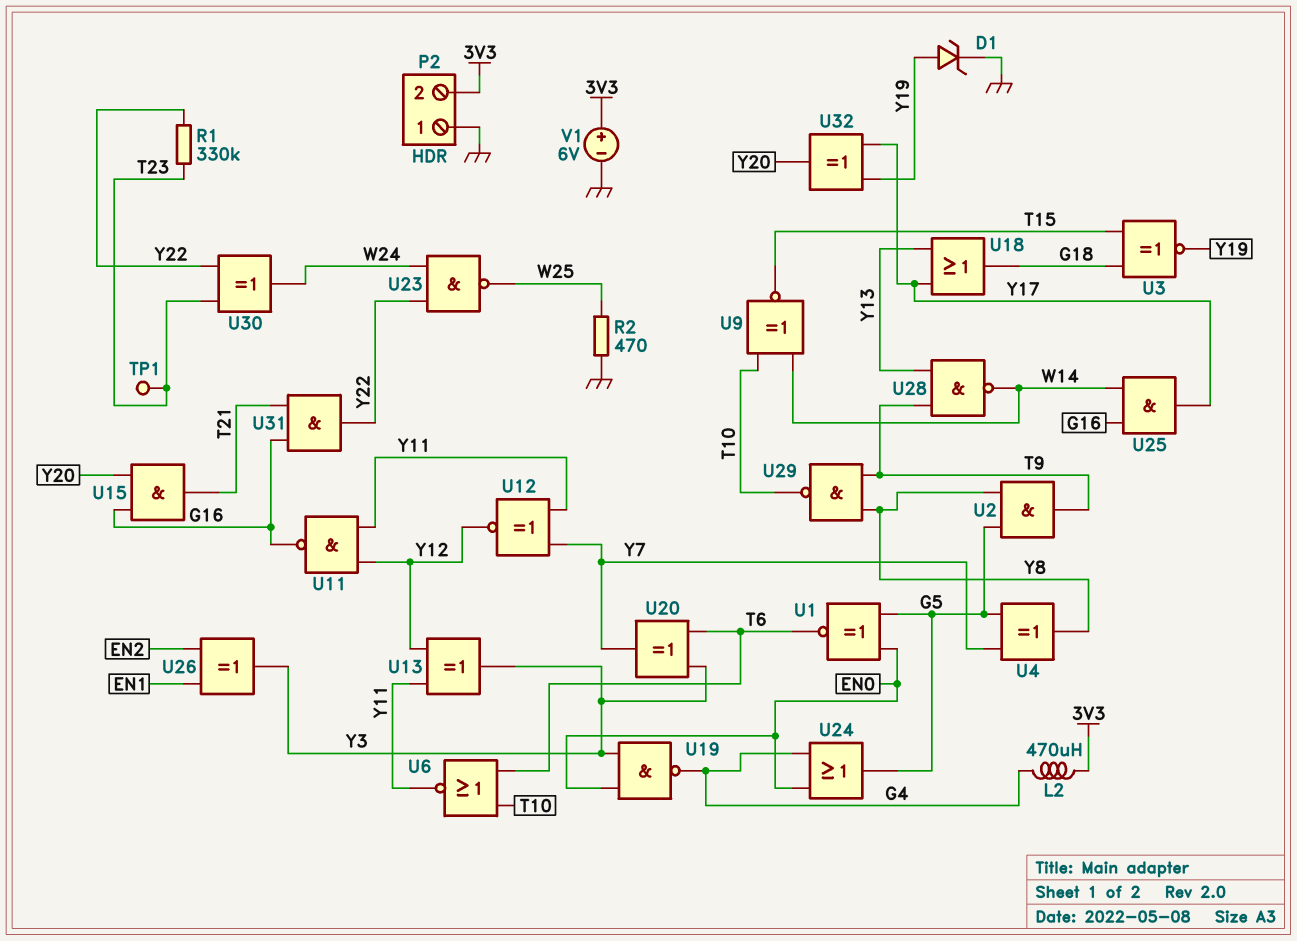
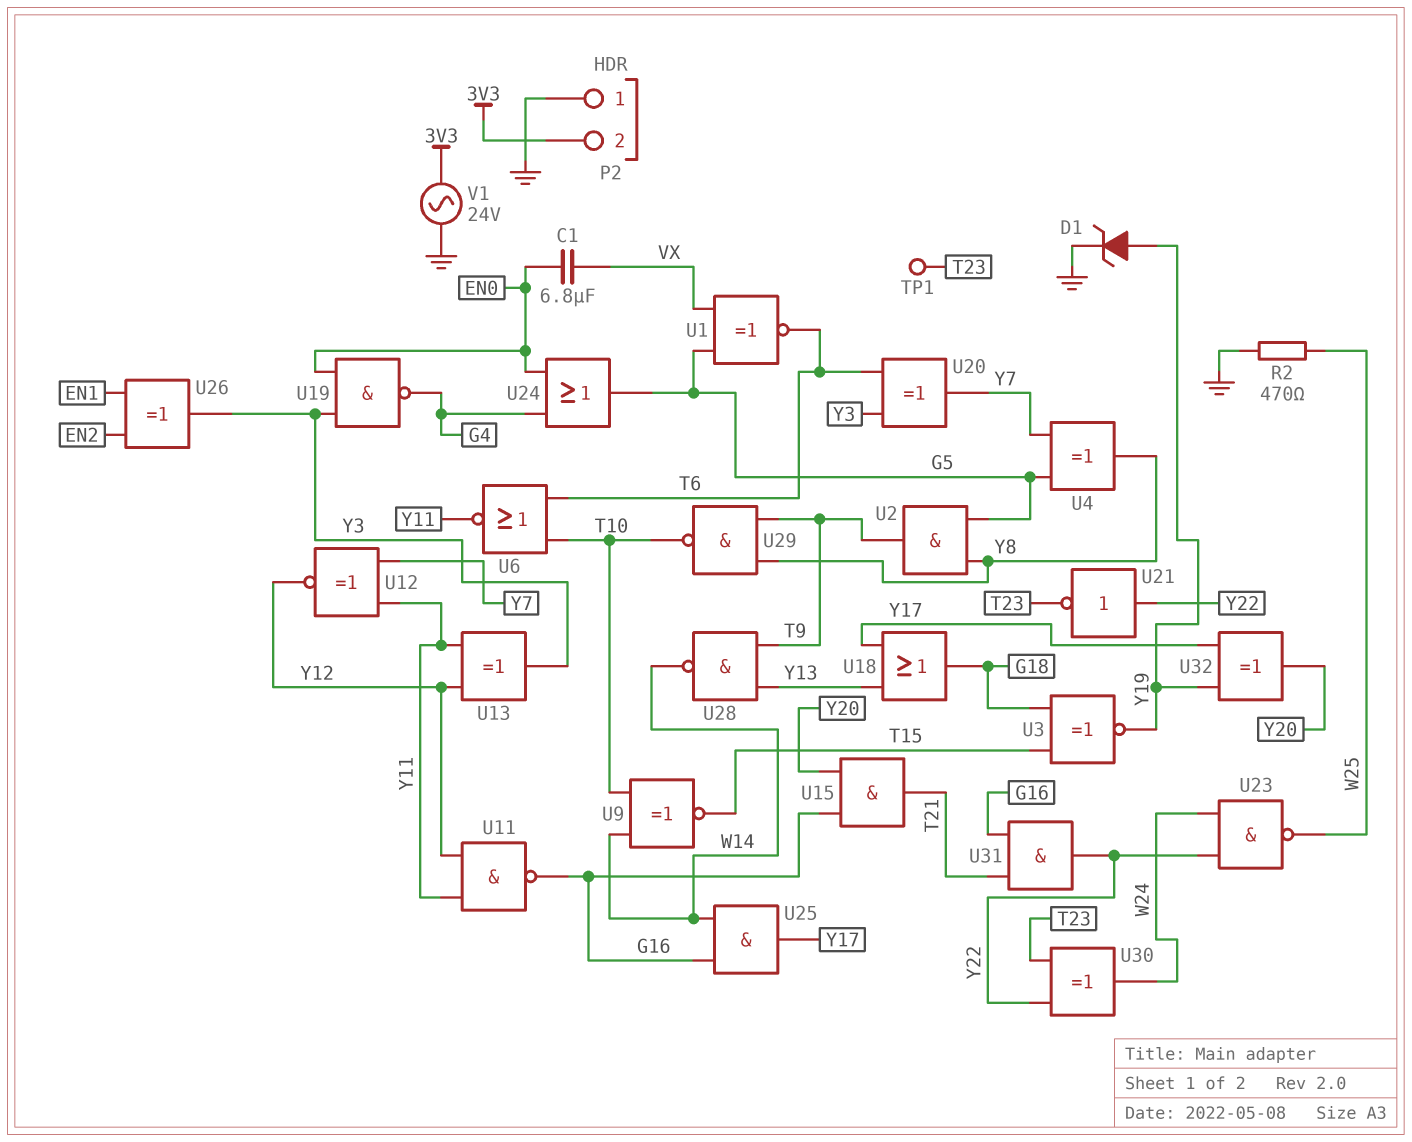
C1: none -> 6.8uF (EN0, VX)
L2: 470uH (3V3, G4) -> none
R1: 330k (T23, Y22) -> none
U1: XNOR (in EN0, in G5, out T6) -> XNOR (in G5, in VX, out T6)
U21: none -> NOT (in Y22, out T23)
V1: 6V (plus 3V3, minus GND) -> AC 24V (3V3, GND)

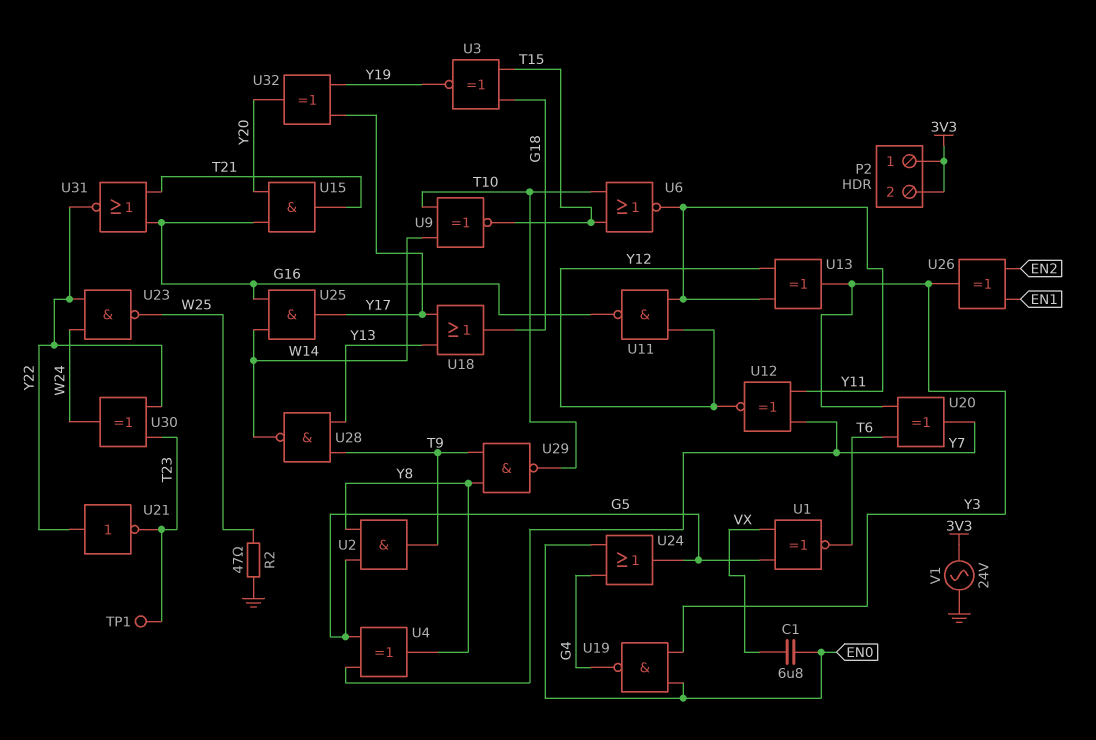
D1: zener (A Y19, K GND) -> none
P2 pin 1: GND -> 3V3
R2: 470 (GND, W25) -> 47 (GND, W25)
U6: NOR (in T6, in T10, out Y11) -> NOR (in T10, in T15, out Y11)
U31: AND (in G16, in T21, out Y22) -> NOR (in G16, in T21, out Y22)

